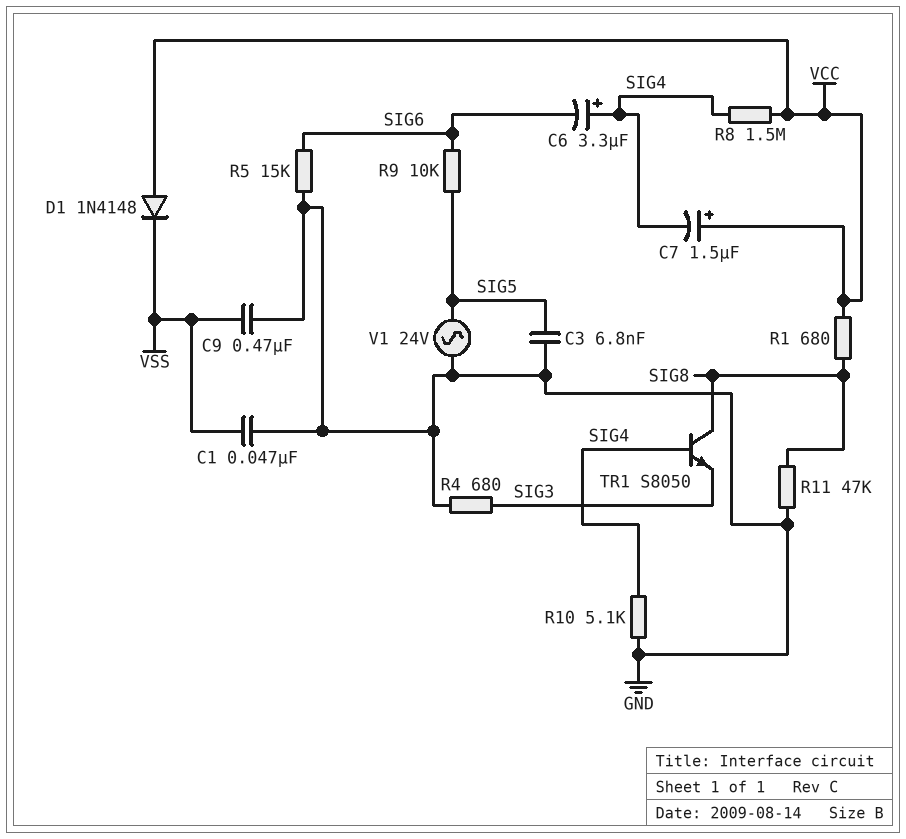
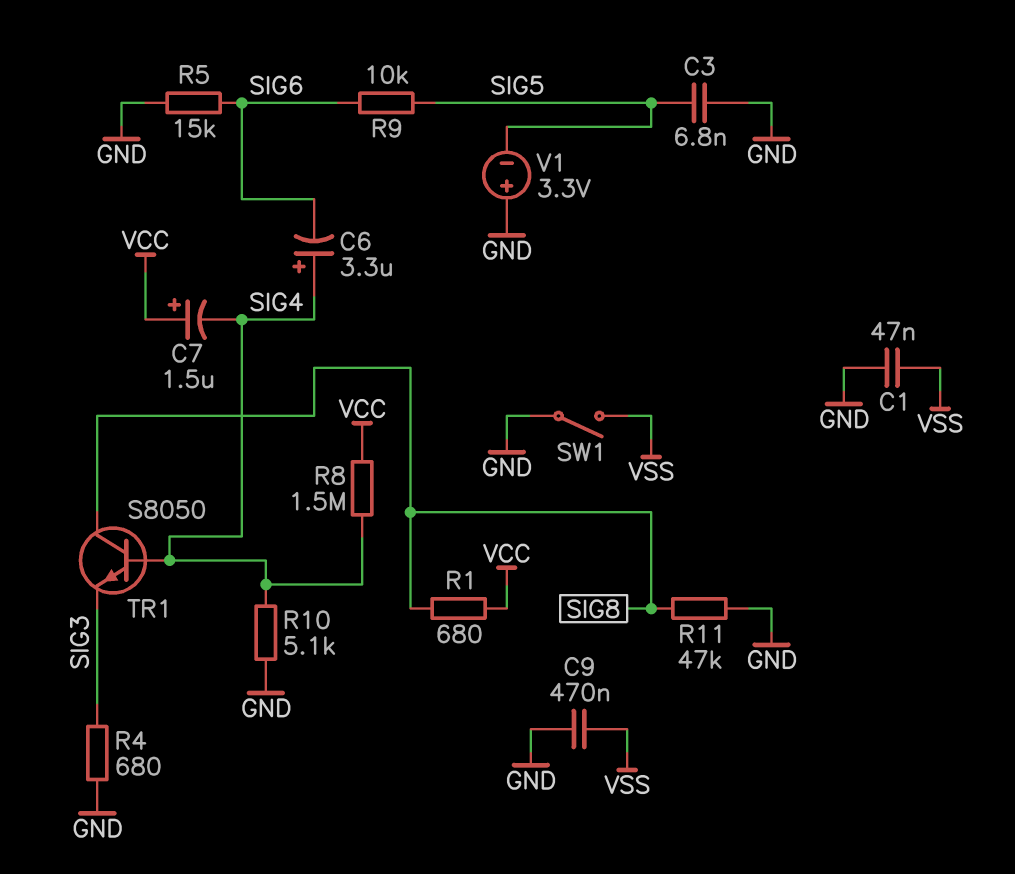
D1: diode 1N4148 (A VCC, K VSS) -> none
SW1: none -> switch (GND, VSS)
V1: AC 24V (GND, SIG5) -> 3.3V (plus GND, minus SIG5)

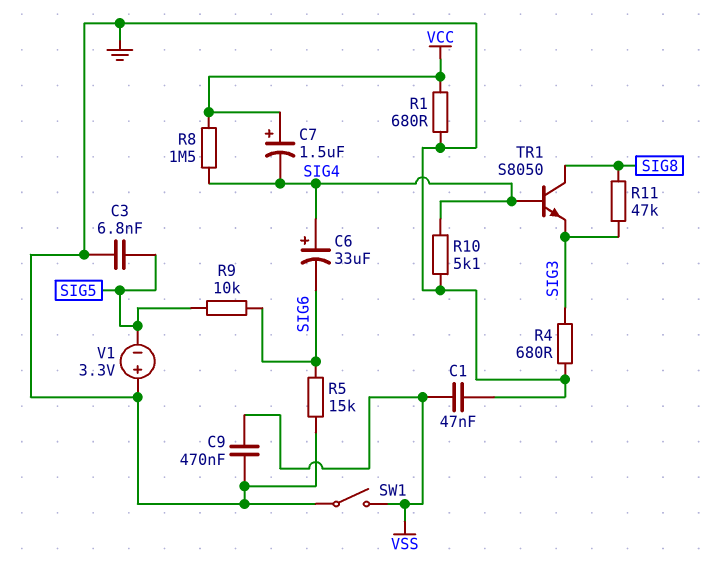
C6: 3.3uF (plus SIG4, minus SIG6) -> 33uF (plus SIG4, minus SIG6)
R1: 680 (SIG8, VCC) -> 680 (GND, VCC)
R11: 47k (GND, SIG8) -> 47k (SIG3, SIG8)

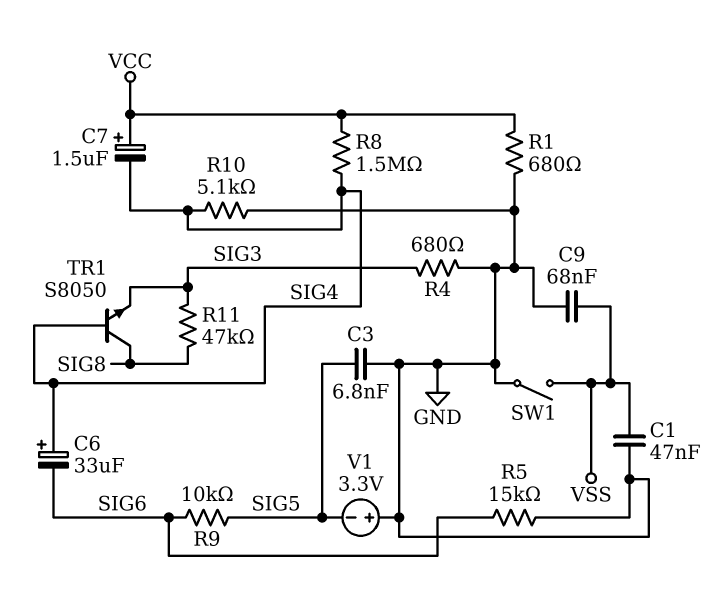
C9: 470nF (GND, VSS) -> 68nF (GND, VSS)

